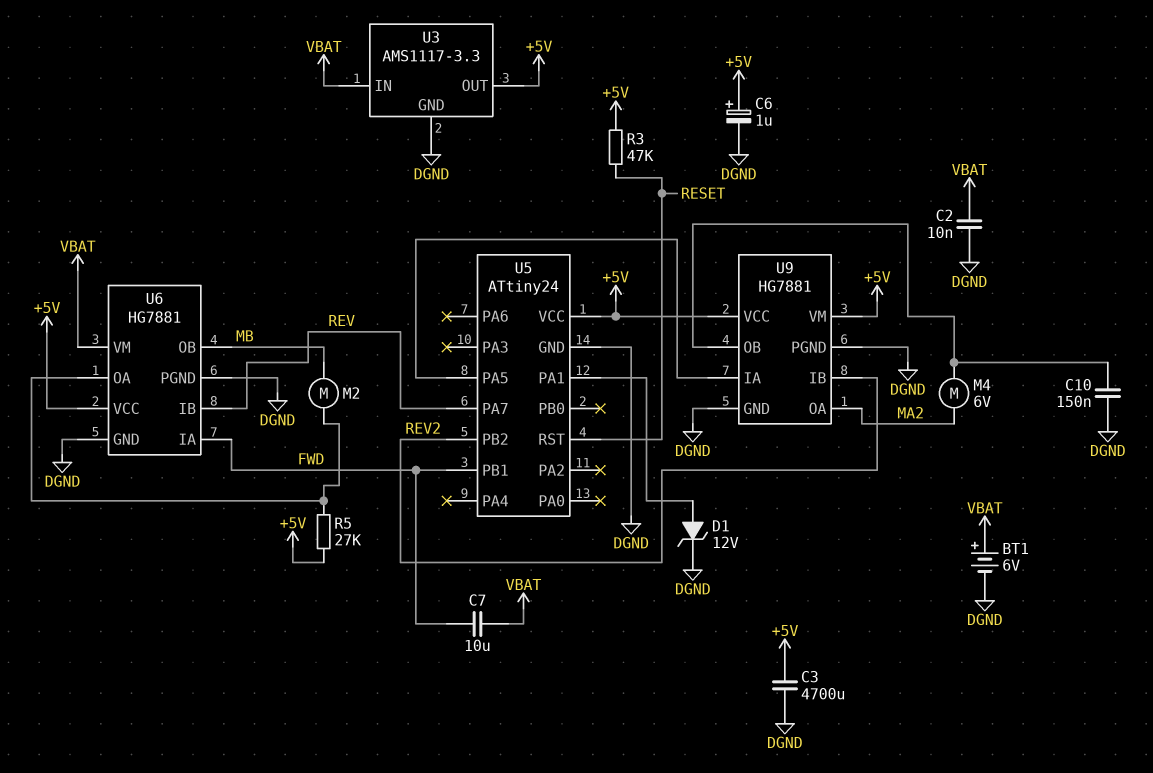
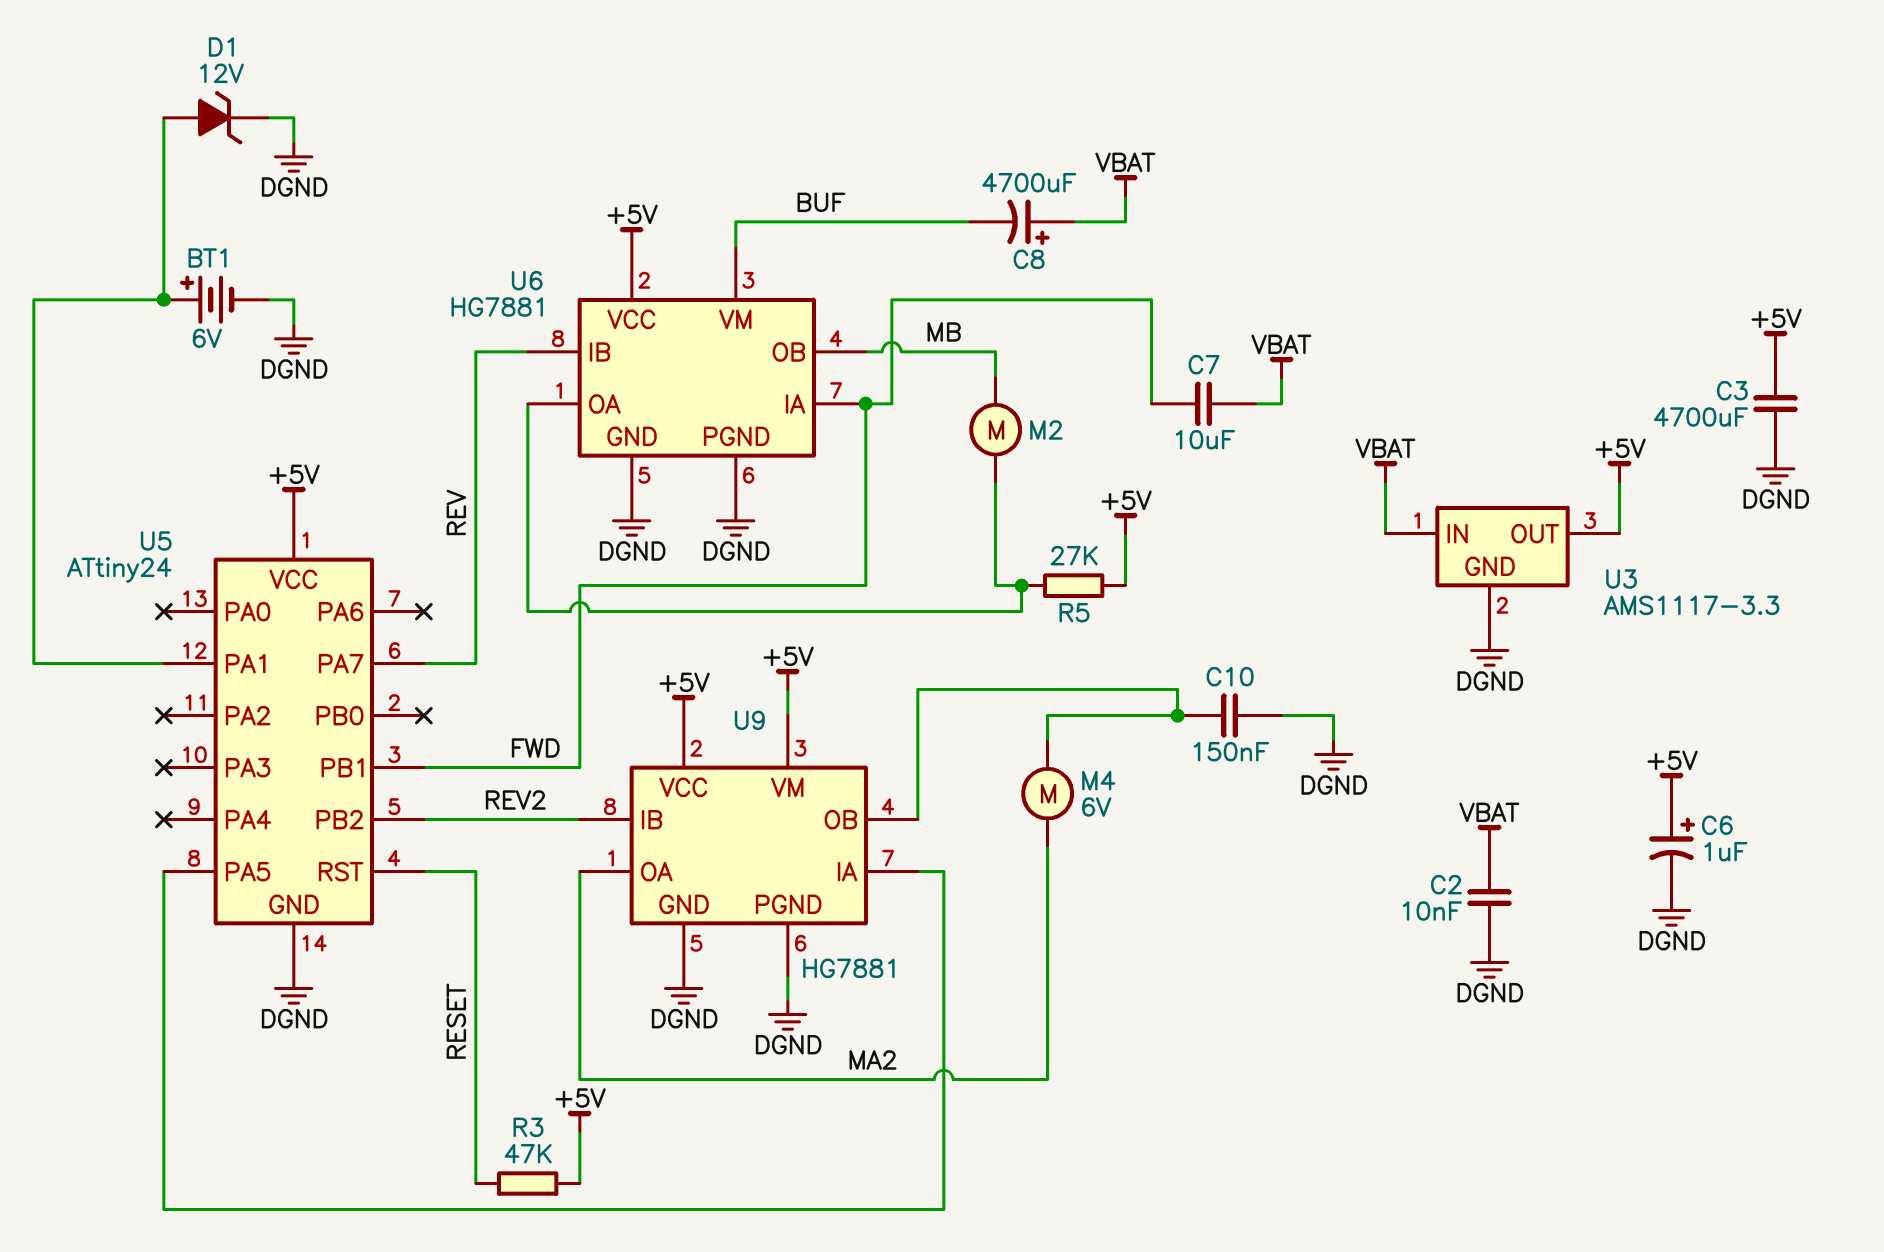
BT1: 6V (plus VBAT, minus DGND) -> 6V (plus U5/PA1, minus DGND)
C8: none -> 4700uF (plus VBAT, minus BUF)
U6 pin VM: VBAT -> BUF

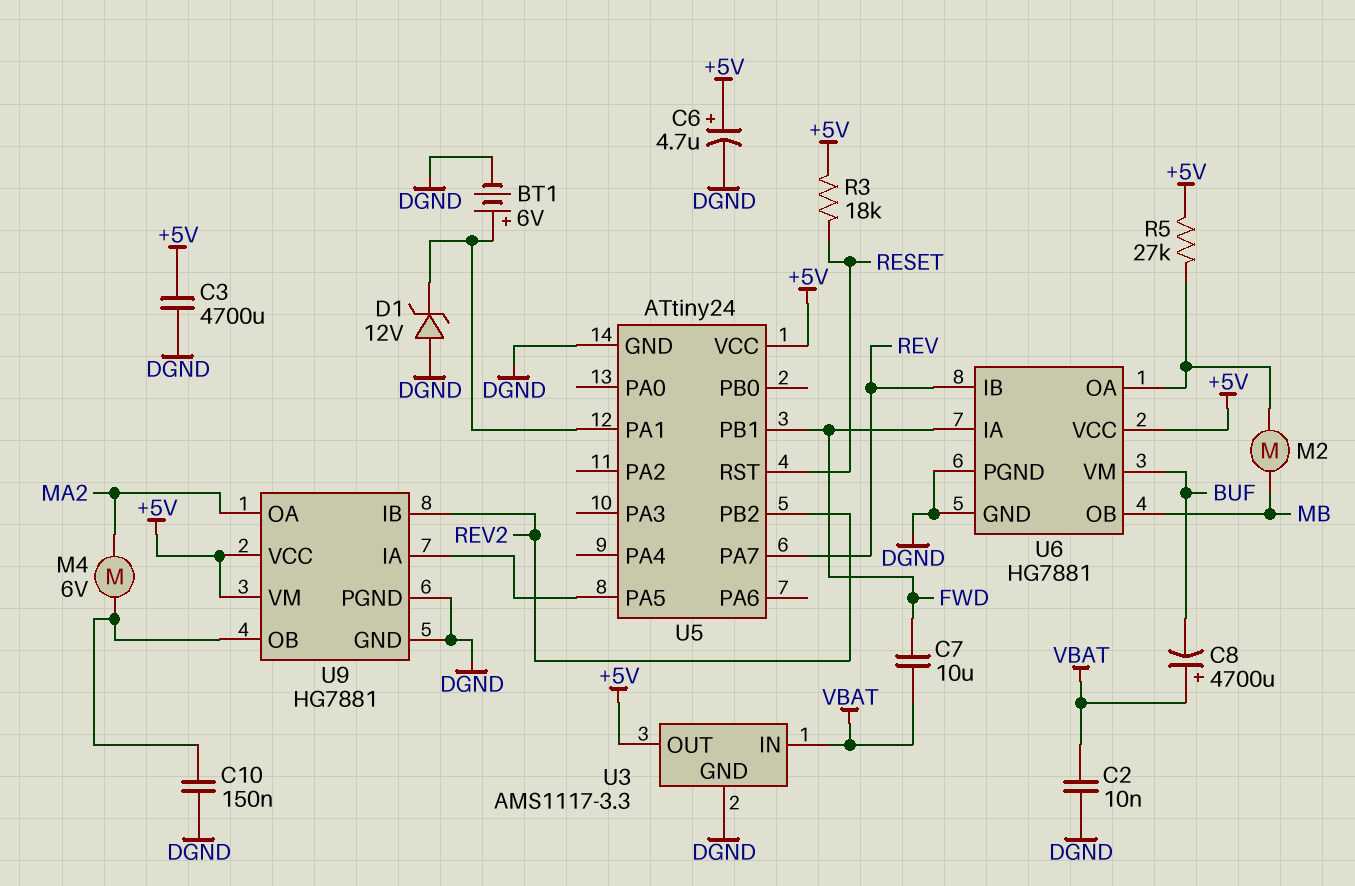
C6: 1uF (plus +5V, minus DGND) -> 4.7uF (plus +5V, minus DGND)
D1: zener 12V (A U5/PA1, K DGND) -> zener 12V (A DGND, K U5/PA1)
R3: 47k (+5V, RESET) -> 18k (+5V, RESET)

